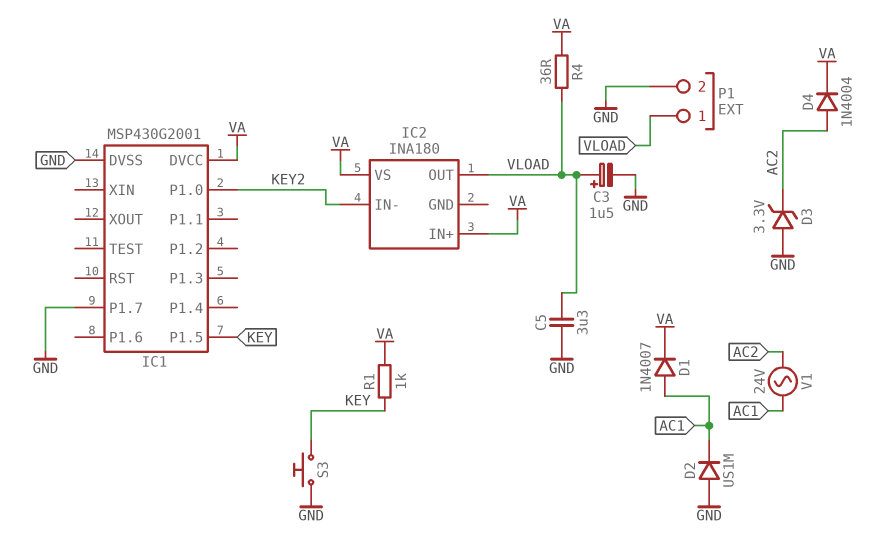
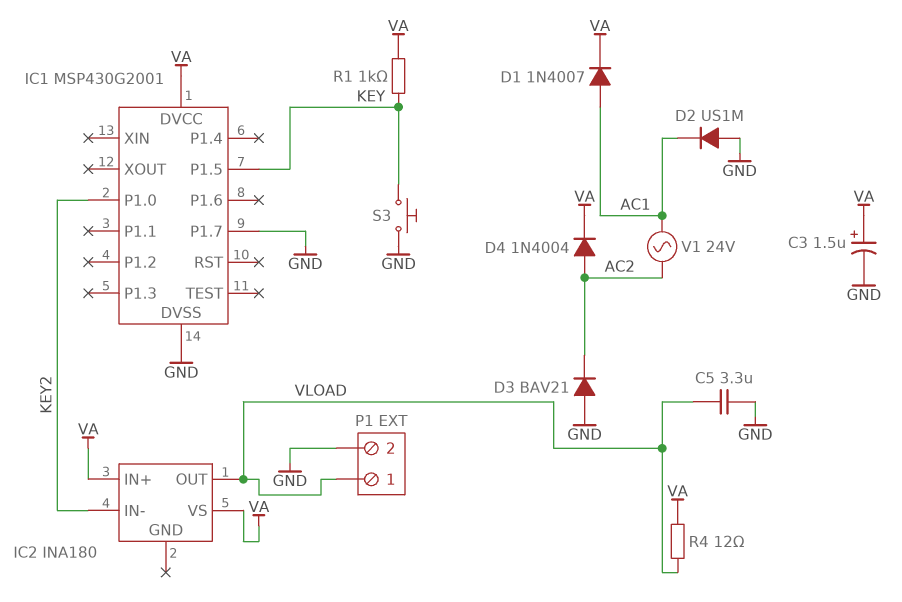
C3: 1.5uF (plus VLOAD, minus GND) -> 1.5uF (plus VA, minus GND)
D3: zener 3.3V (A GND, K AC2) -> diode BAV21 (A GND, K AC2)
R4: 36 (VA, VLOAD) -> 12 (VA, VLOAD)

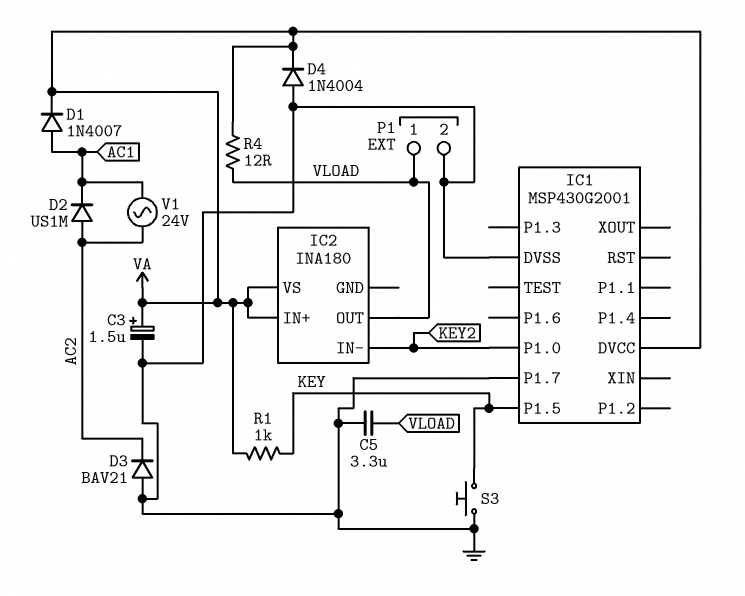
D2: diode US1M (A GND, K AC1) -> diode US1M (A AC2, K AC1)
D4: diode 1N4004 (A AC2, K VA) -> diode 1N4004 (A GND, K VA)

